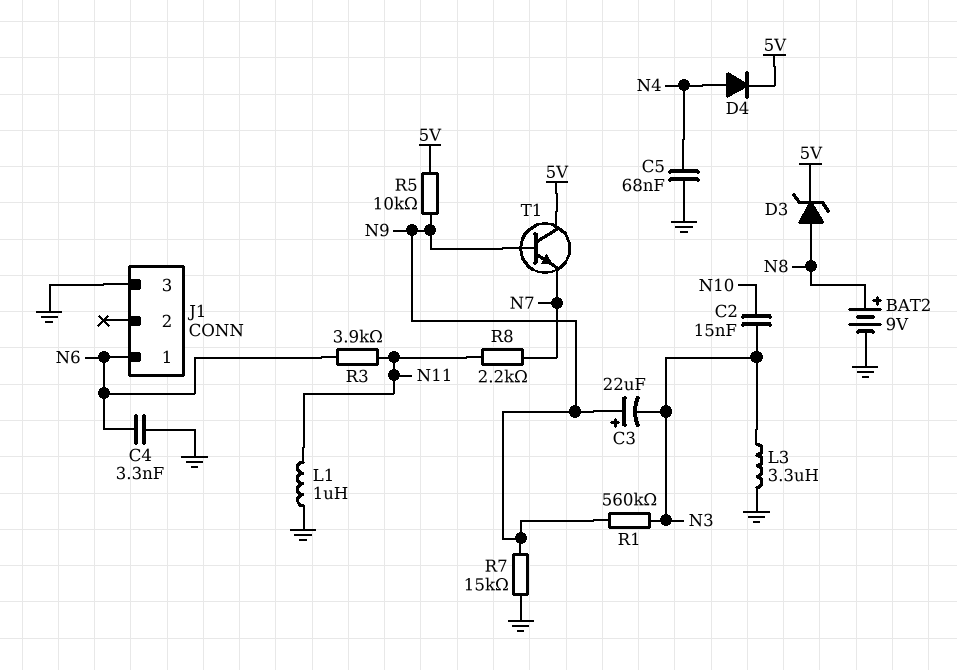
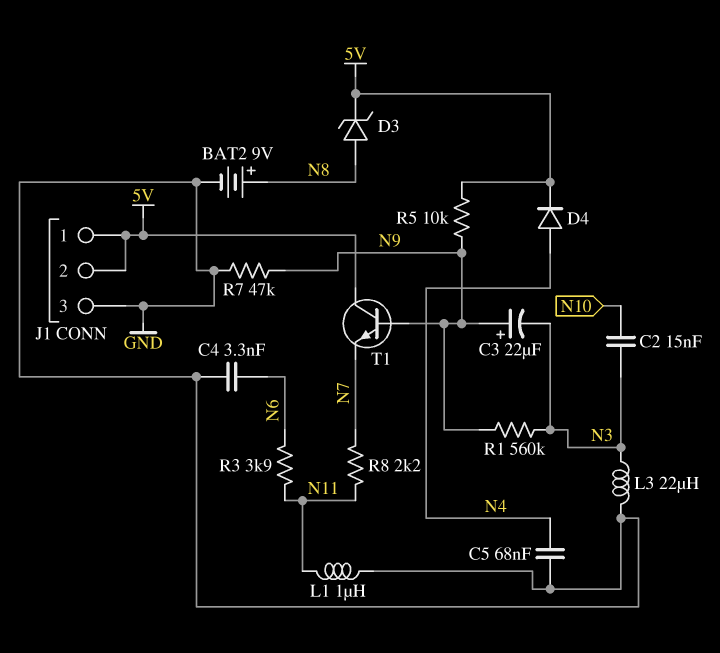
J1 pin 1: N6 -> 5V
J1 pin 2: none -> 5V
L3: 3.3uH (GND, N3) -> 22uH (GND, N3)
R7: 15k (GND, N9) -> 47k (GND, N9)

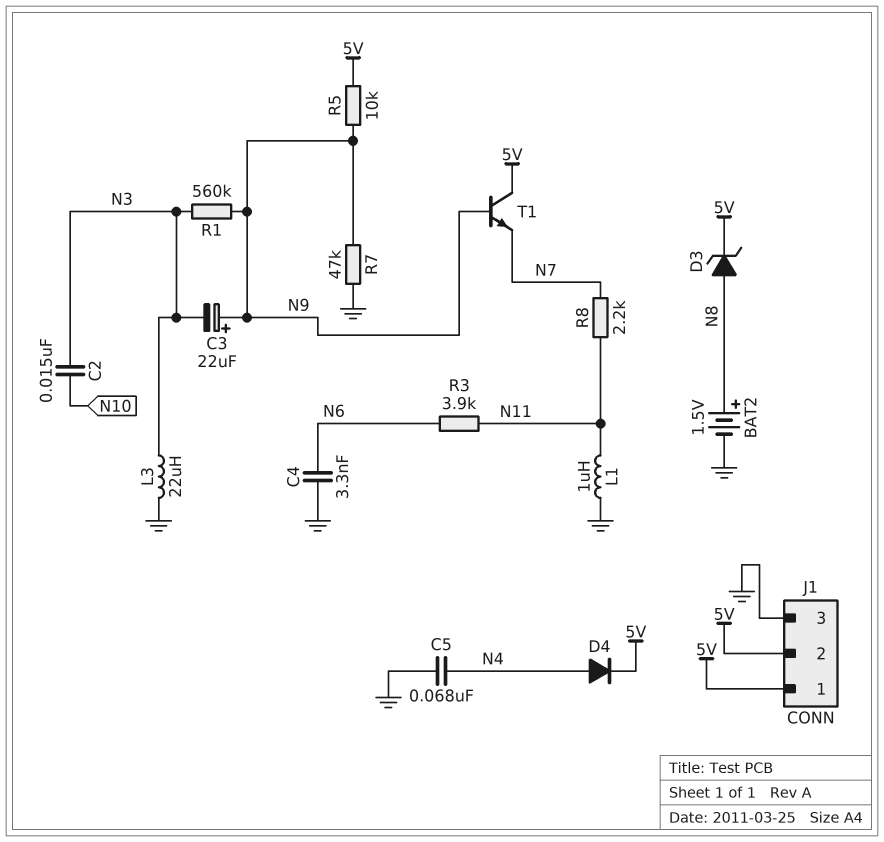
BAT2: 9V (plus N8, minus GND) -> 1.5V (plus N8, minus GND)

